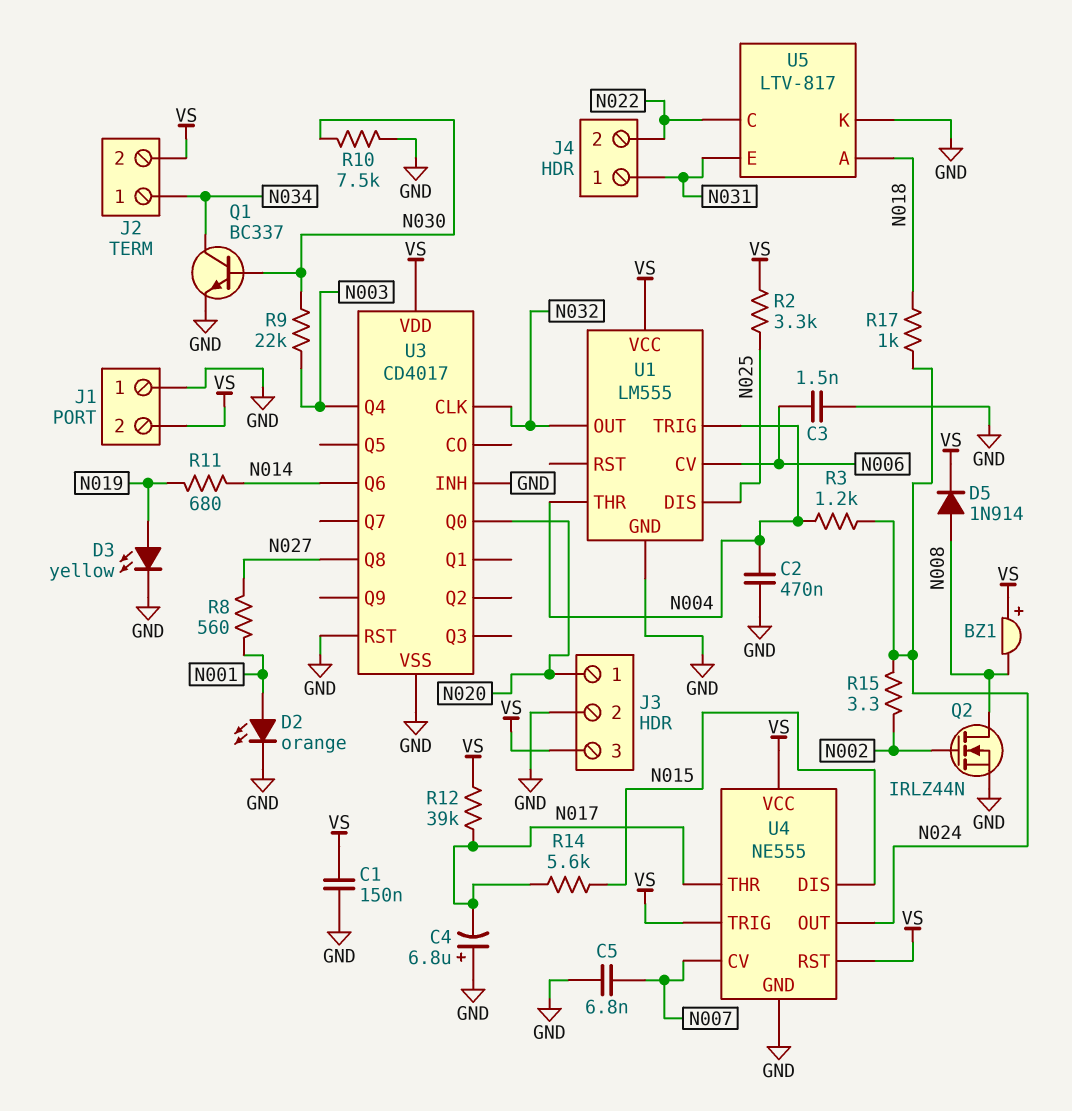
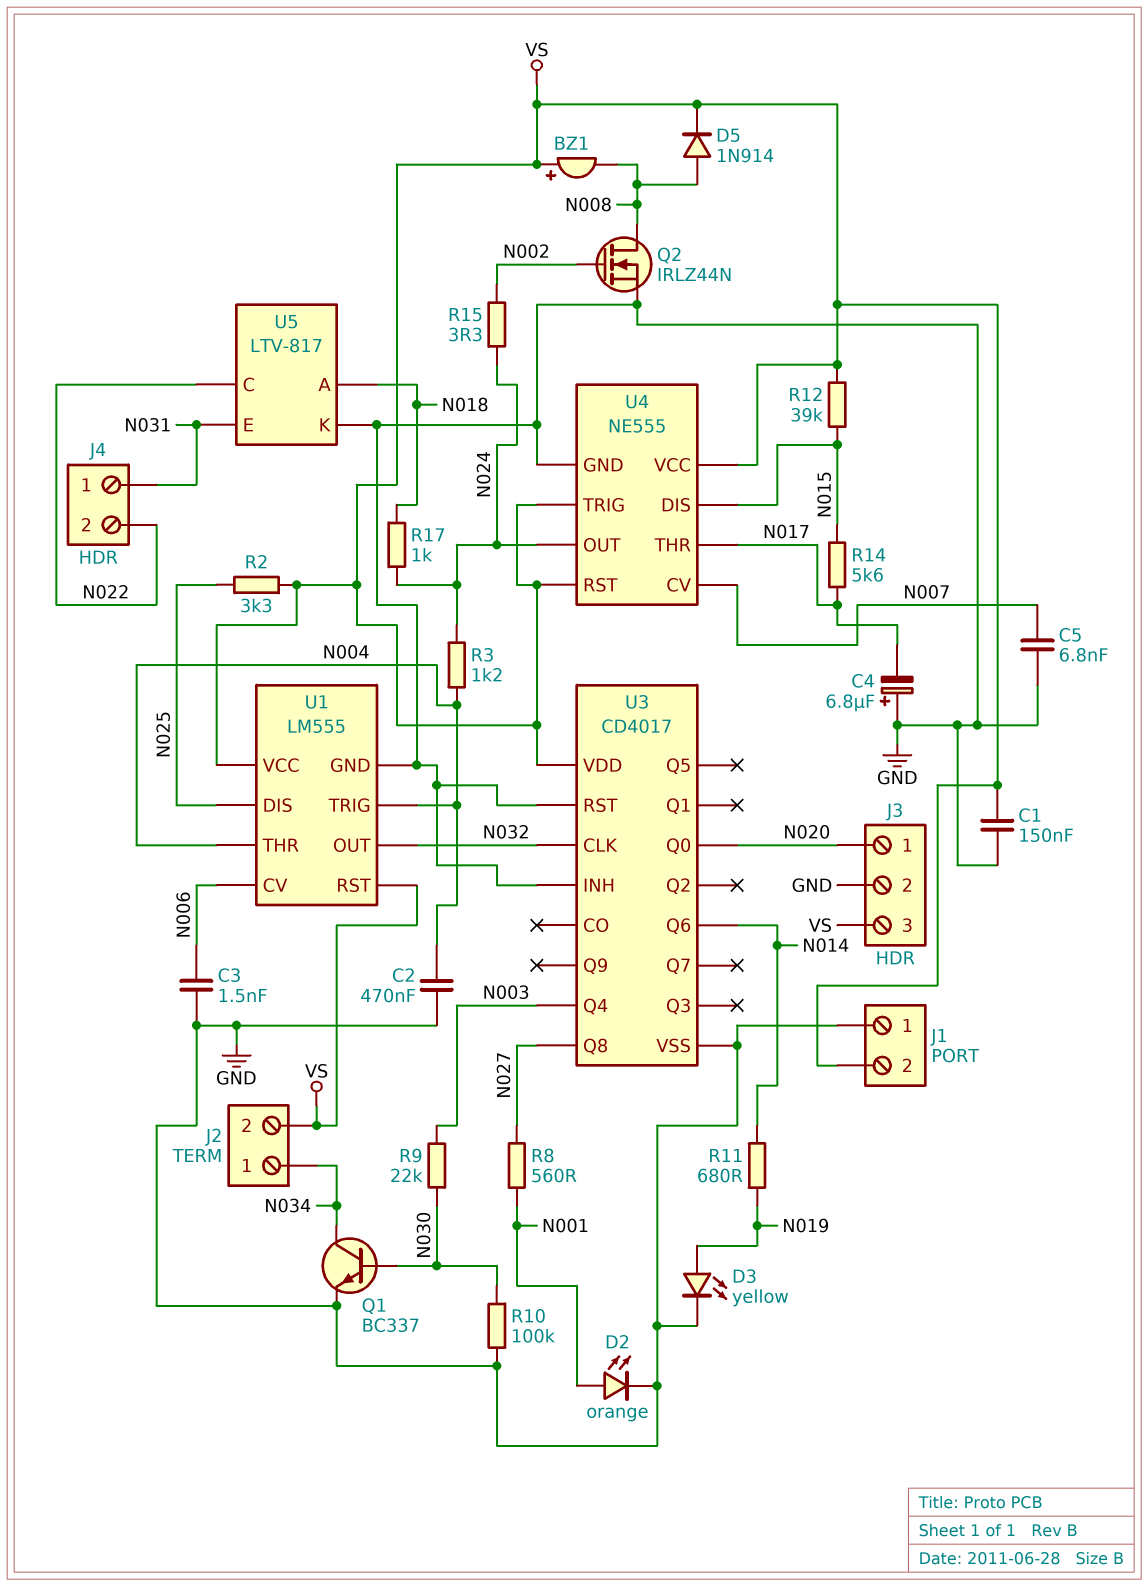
R10: 7.5k (GND, N030) -> 100k (GND, N030)
R12: 39k (N017, VS) -> 39k (N015, VS)
U1 pin RST: none -> VS

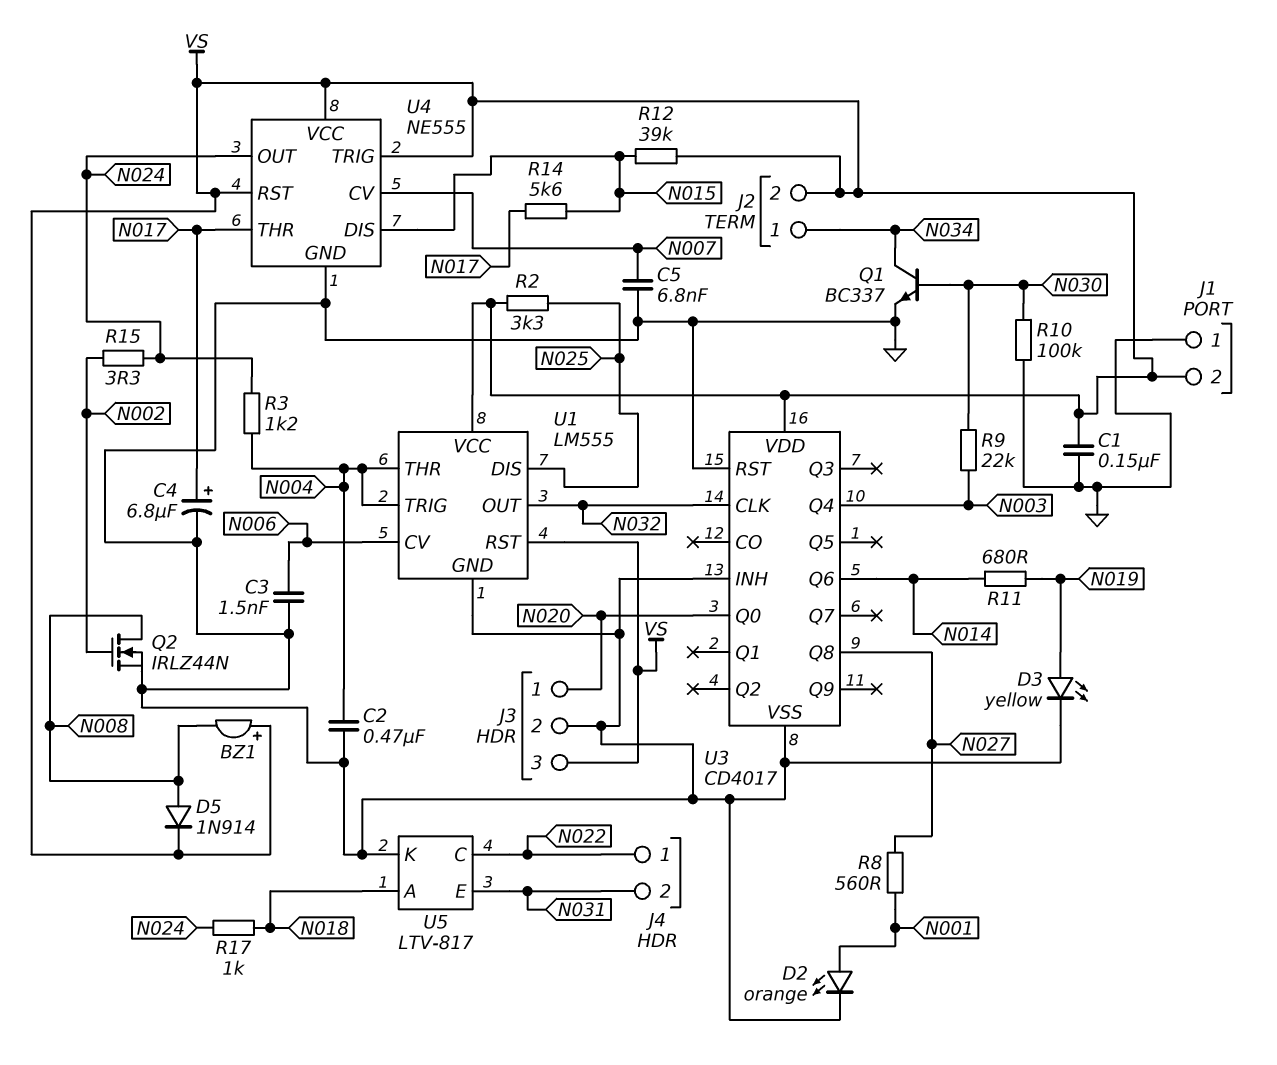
C4: 6.8uF (plus GND, minus N017) -> 6.8uF (plus N017, minus GND)
J4 pin 1: N031 -> N022
J4 pin 2: N022 -> N031

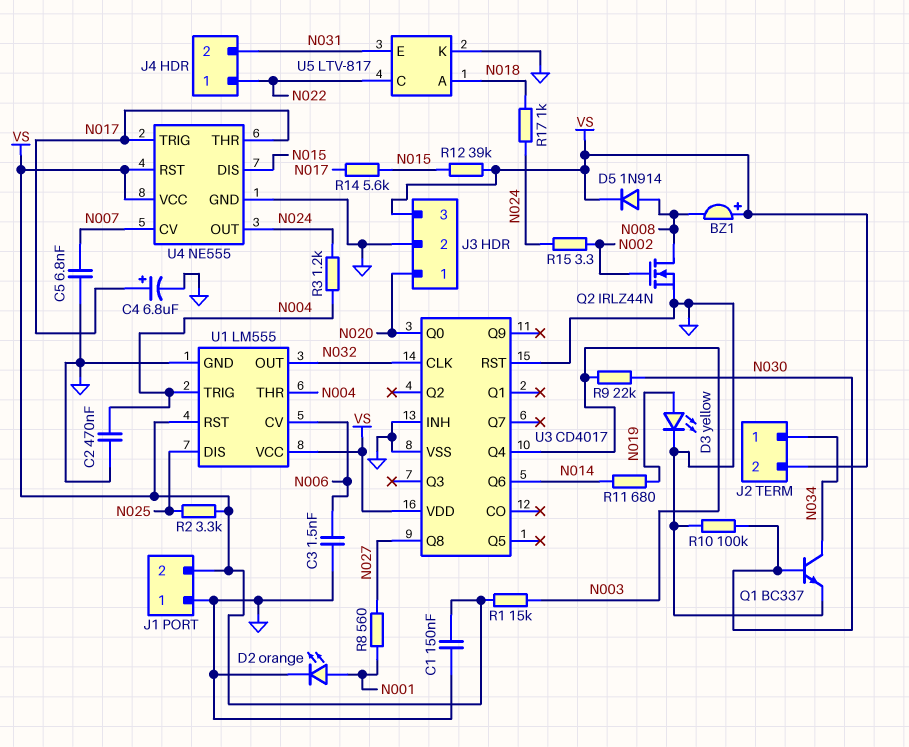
R1: none -> 15k (N003, VS)
U4 pin TRIG: VS -> N017

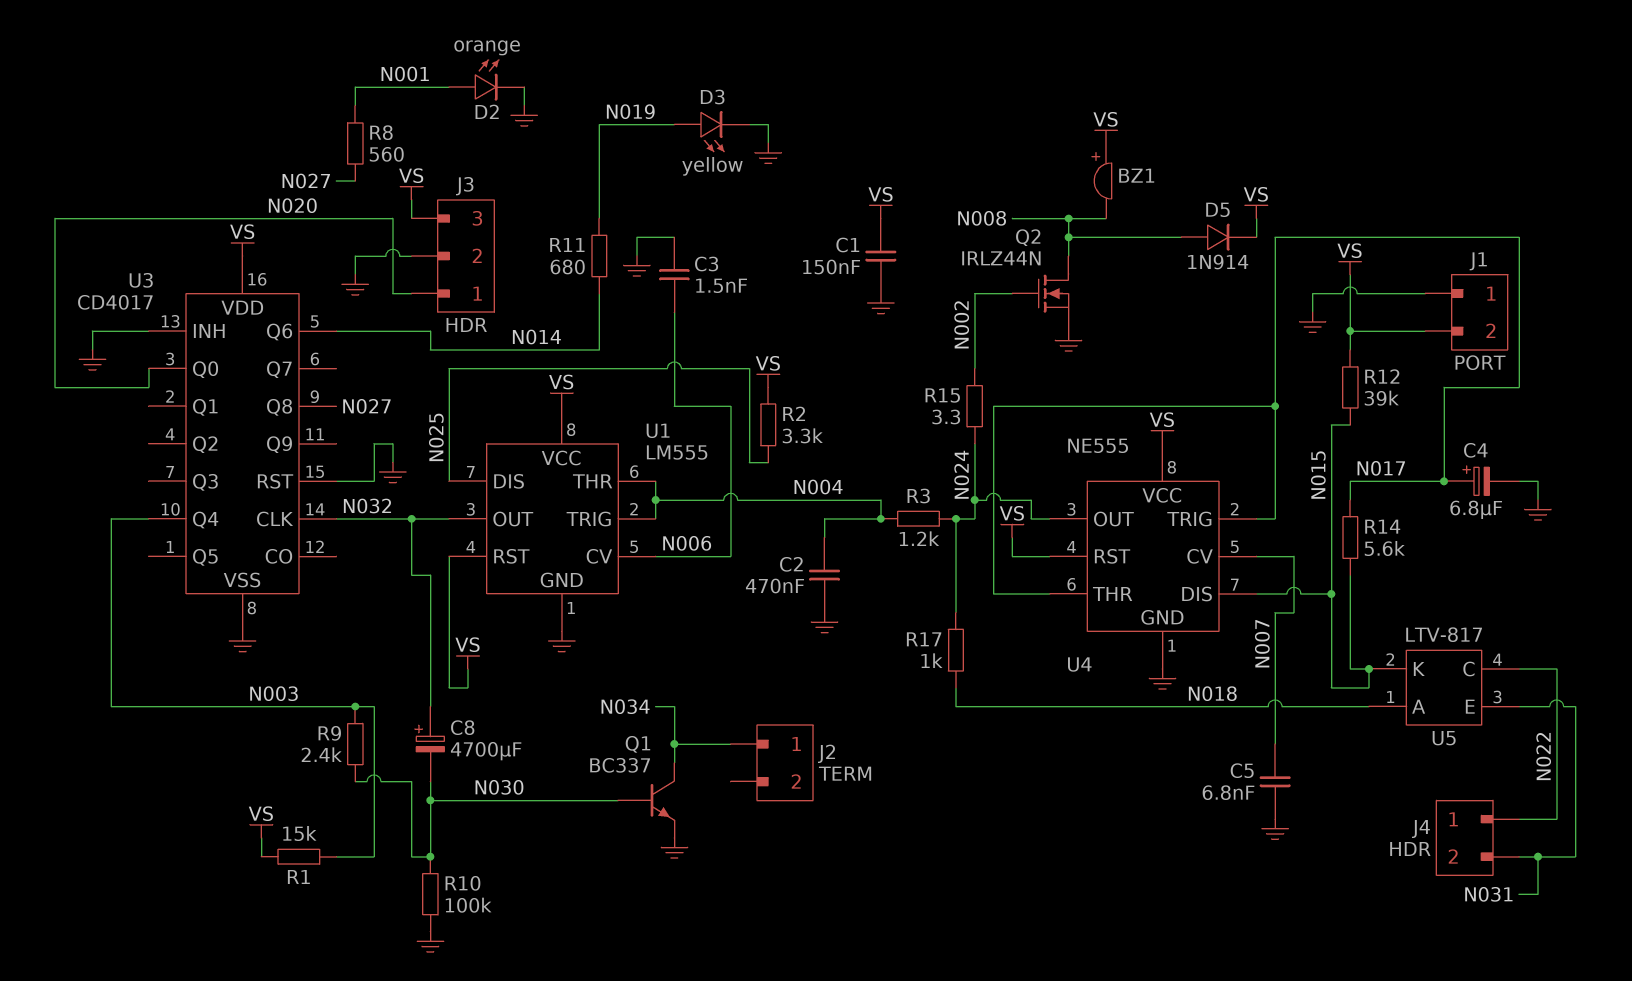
C8: none -> 4700uF (plus N032, minus N030)
J2 pin 2: VS -> none
R9: 22k (N003, N030) -> 2.4k (N003, N030)
U5 pin K: GND -> N015

